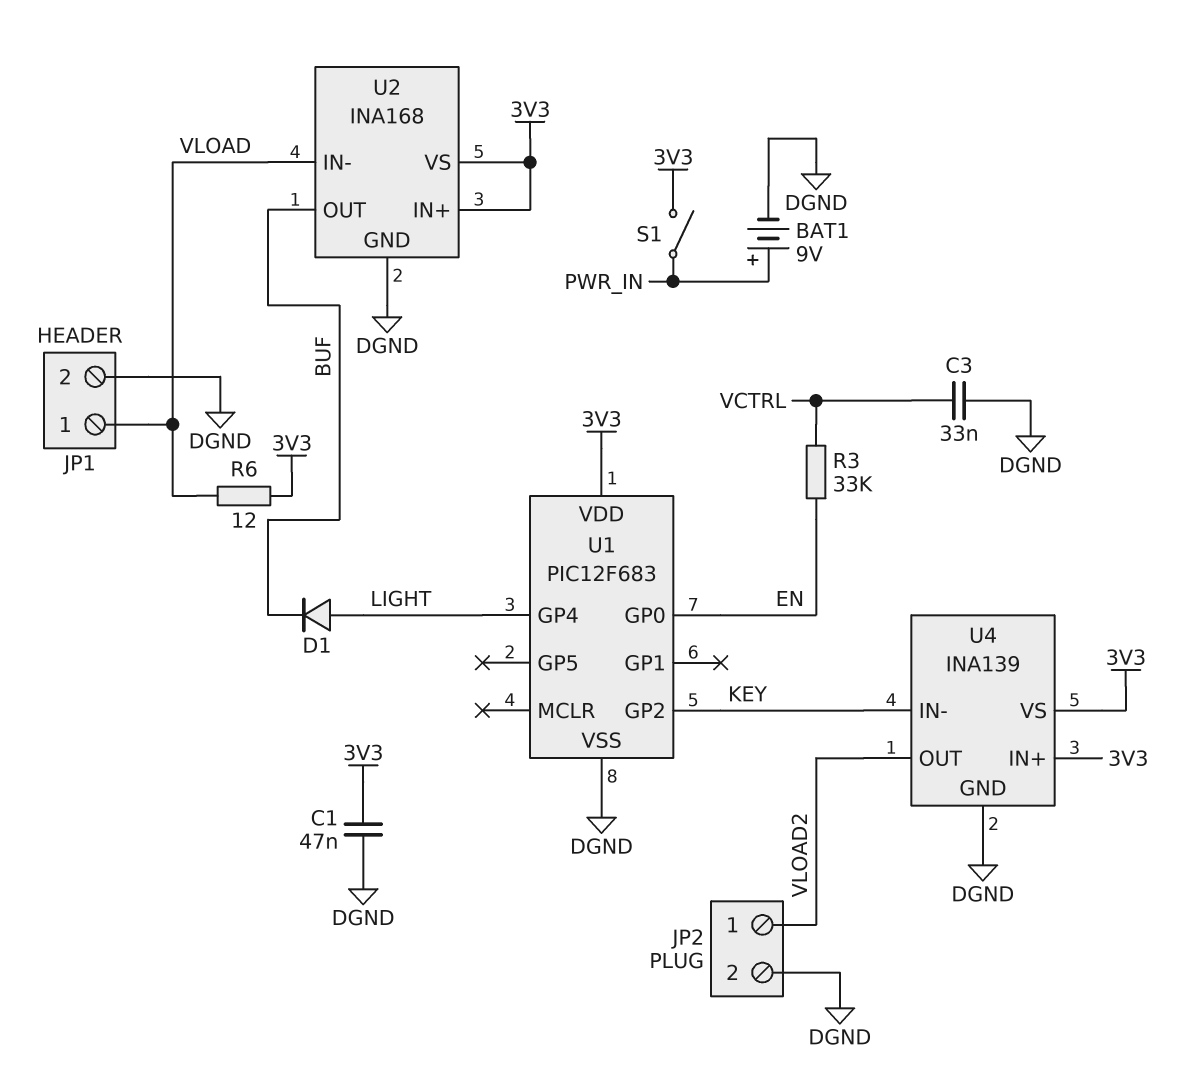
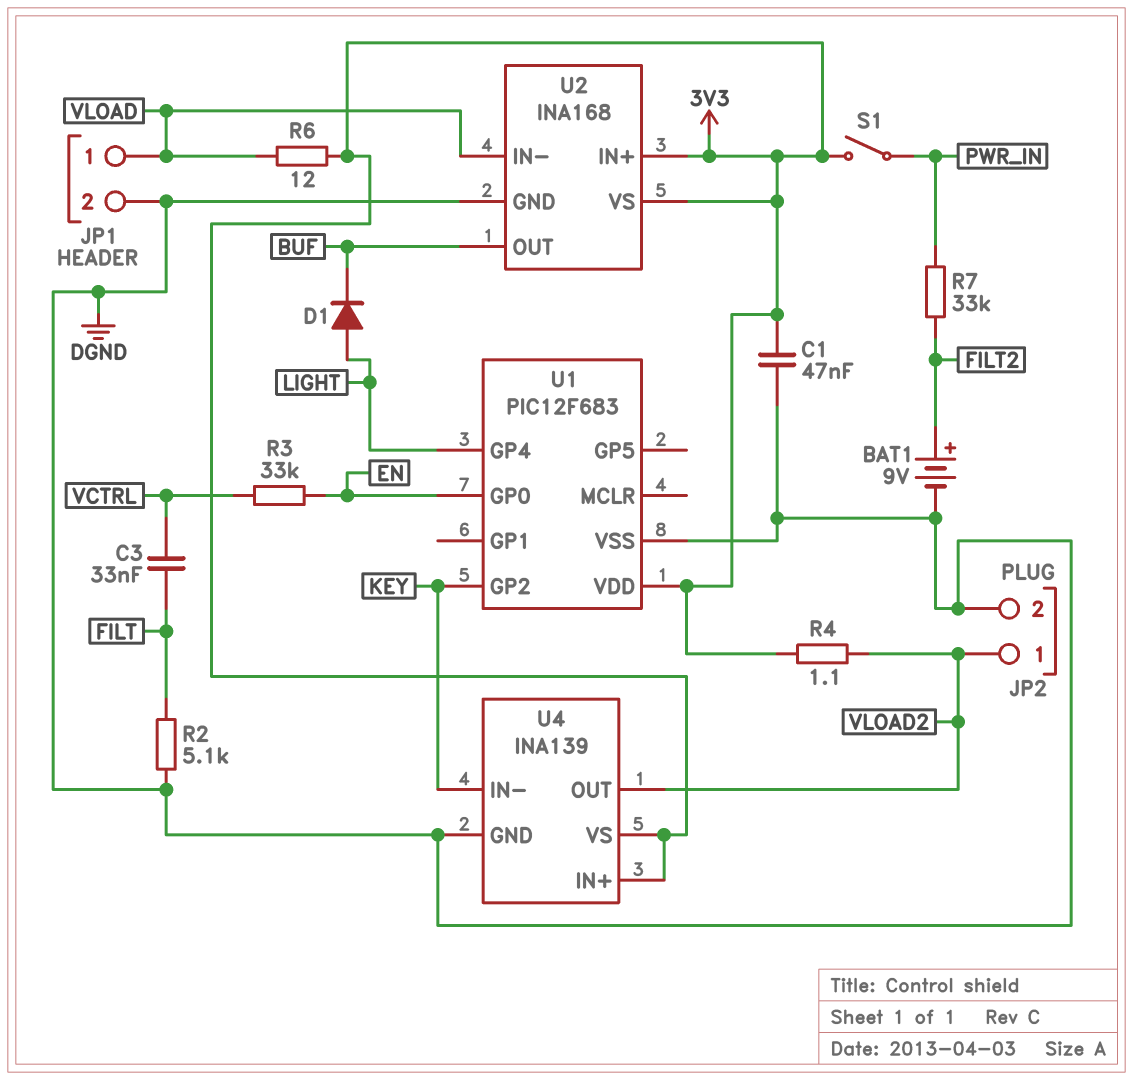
BAT1: 9V (plus PWR_IN, minus DGND) -> 9V (plus FILT2, minus DGND)
C3: 33nF (DGND, VCTRL) -> 33nF (FILT, VCTRL)
R2: none -> 5.1k (DGND, FILT)
R4: none -> 1.1 (3V3, VLOAD2)
R7: none -> 33k (FILT2, PWR_IN)

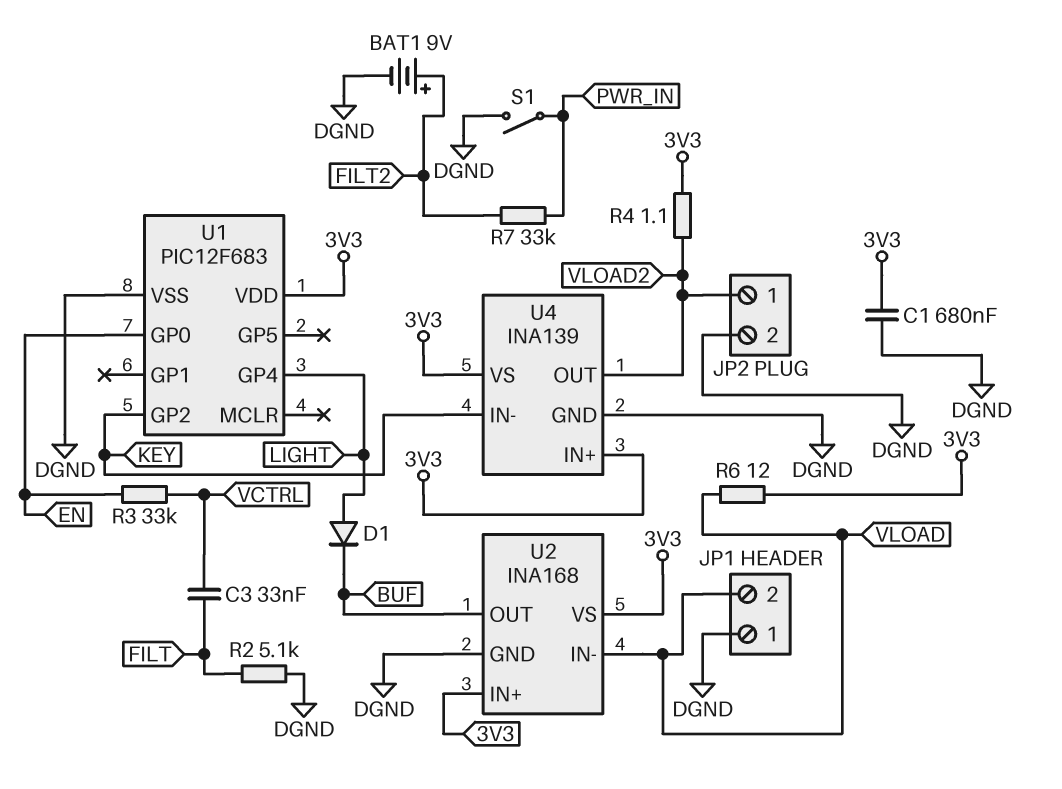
C1: 47nF (3V3, DGND) -> 680nF (3V3, DGND)
JP1 pin 1: VLOAD -> DGND
JP1 pin 2: DGND -> VLOAD
S1: switch (3V3, PWR_IN) -> switch (DGND, PWR_IN)

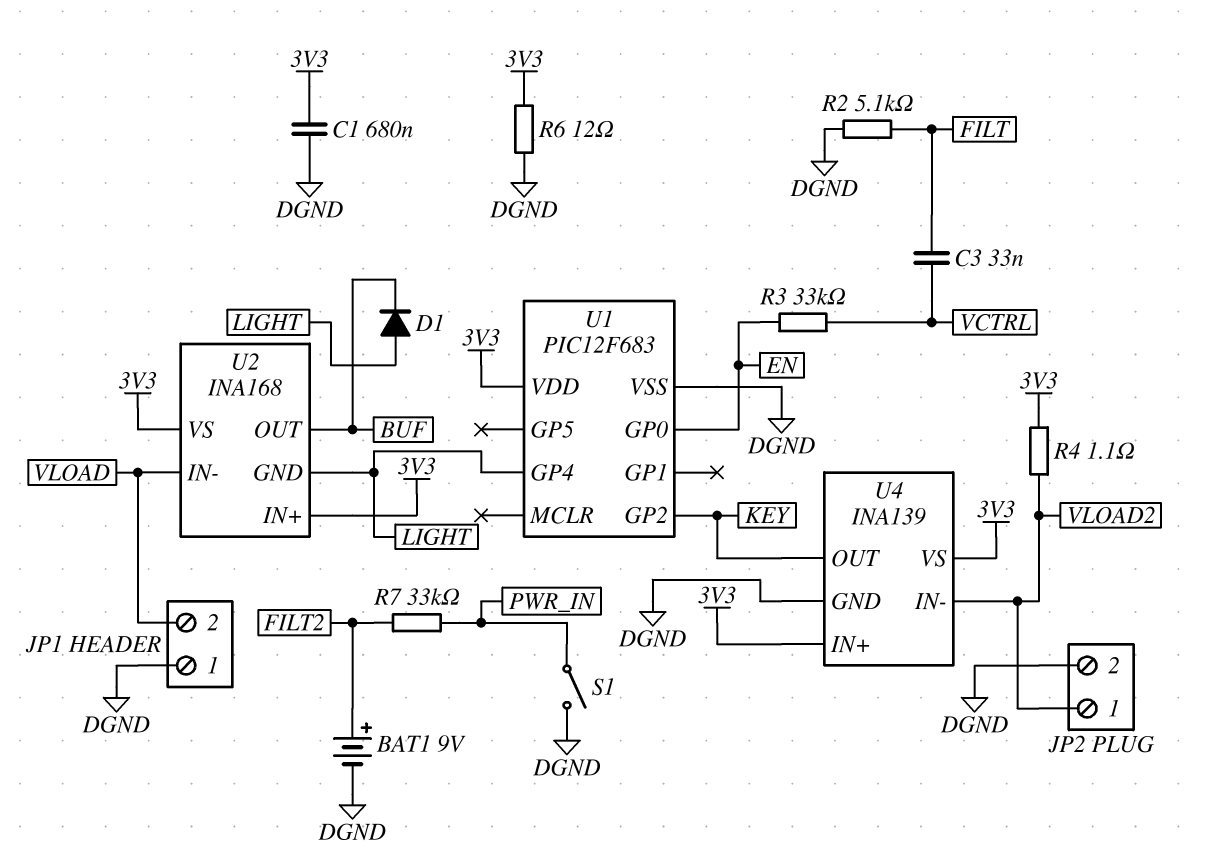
R6: 12 (3V3, VLOAD) -> 12 (3V3, DGND)
U2 pin GND: DGND -> LIGHT
U4 pin IN-: KEY -> VLOAD2
U4 pin OUT: VLOAD2 -> KEY

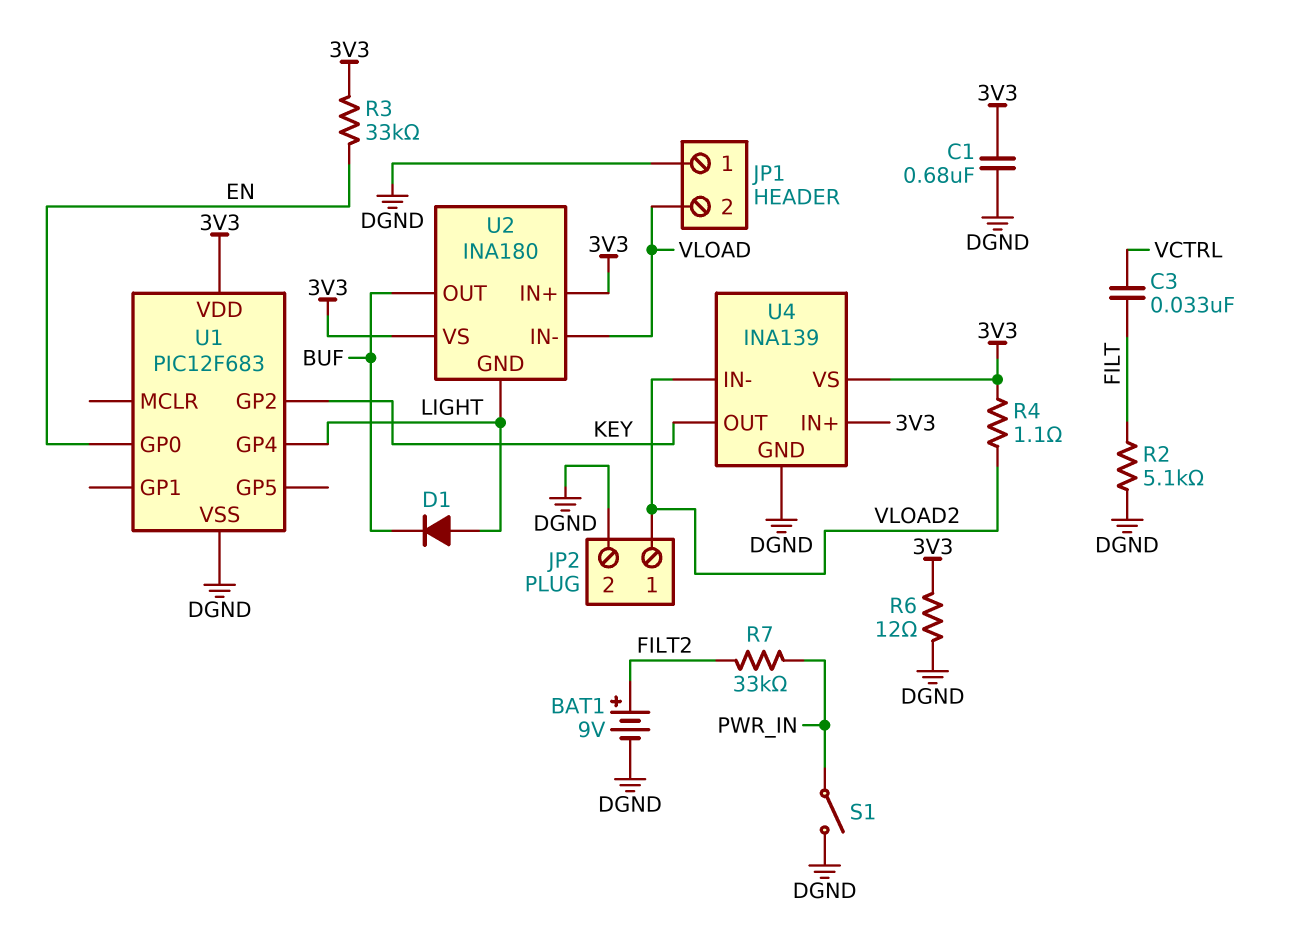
R3: 33k (EN, VCTRL) -> 33k (3V3, EN)
U2: INA168 -> INA180

